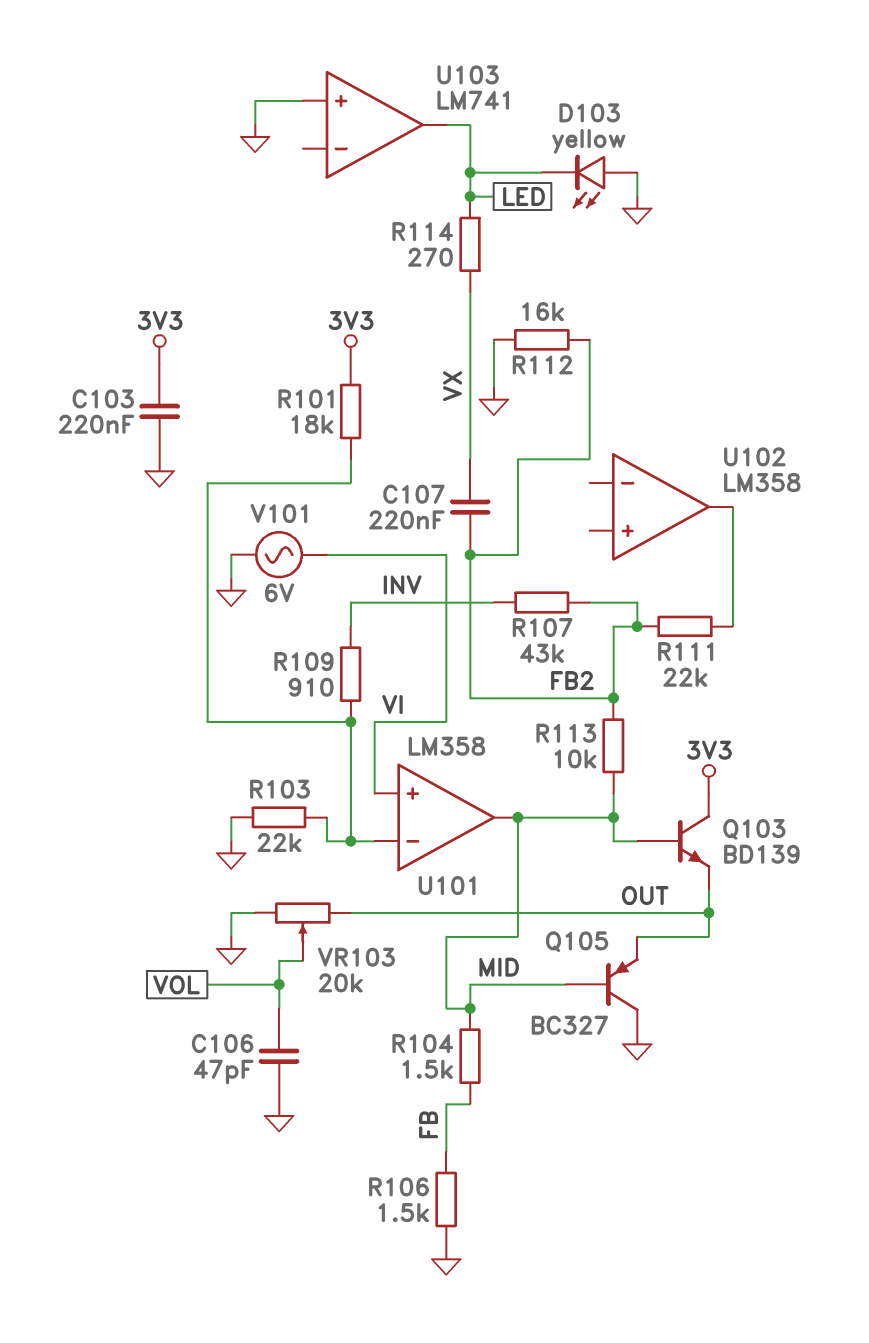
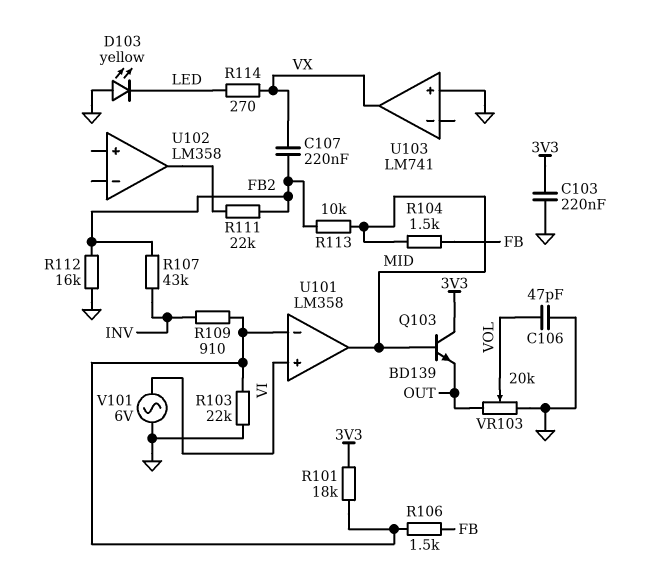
Q105: PNP BC327 (B MID, C GND, E OUT) -> none
R106: 1.5k (FB, GND) -> 1.5k (FB, U101/in-)
U103 pin out: LED -> VX

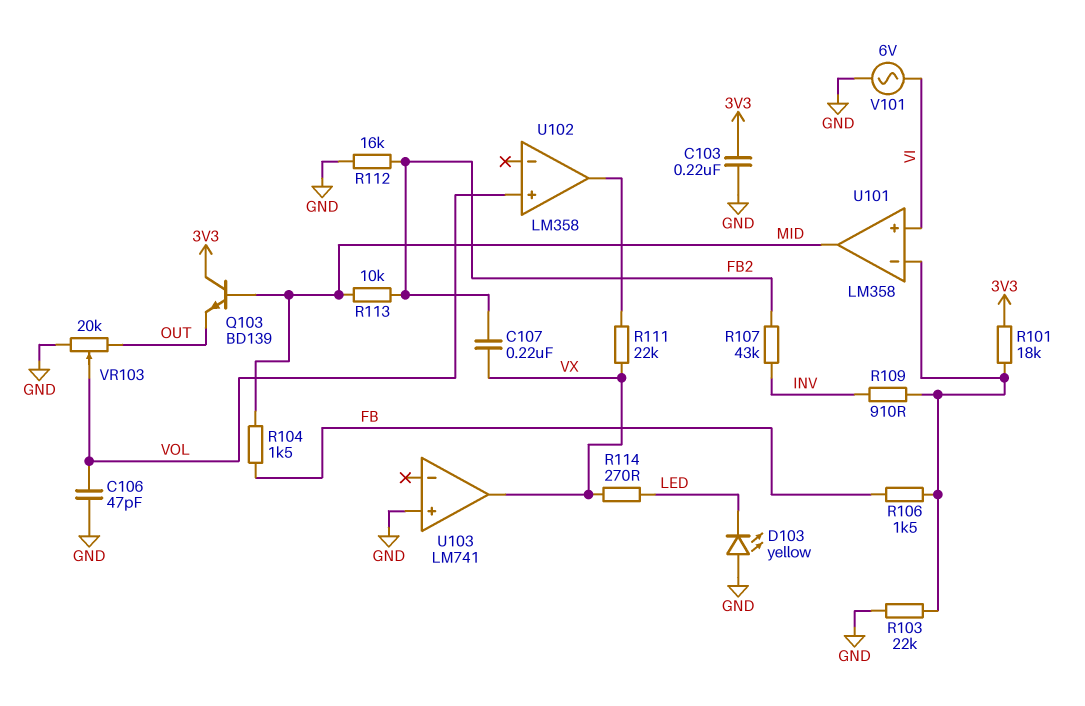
R111: 22k (FB2, U102/out) -> 22k (U102/out, VX)
U102 pin in+: none -> VOL

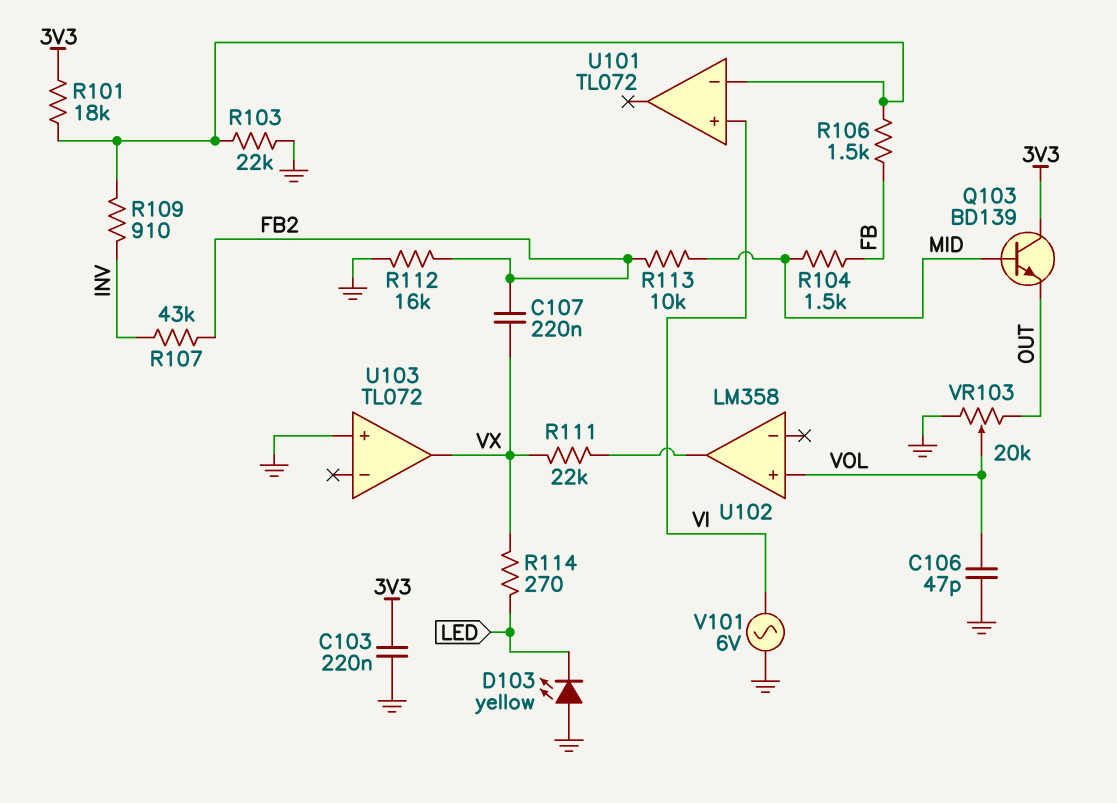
U101: LM358 -> TL072
U101 pin out: MID -> none
U103: LM741 -> TL072

